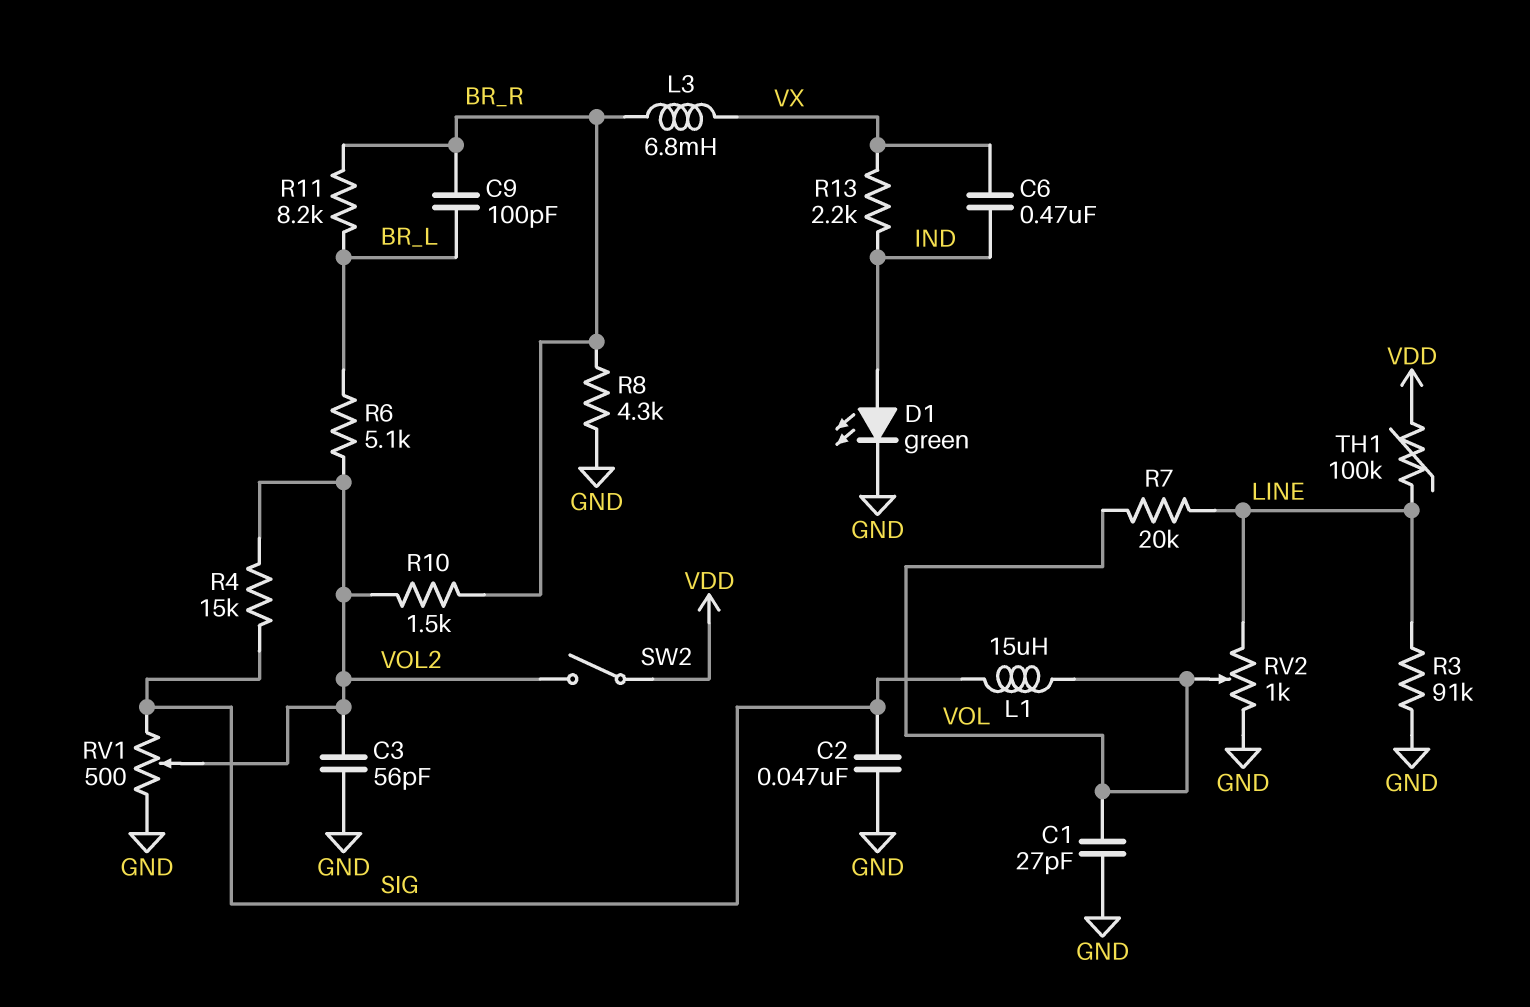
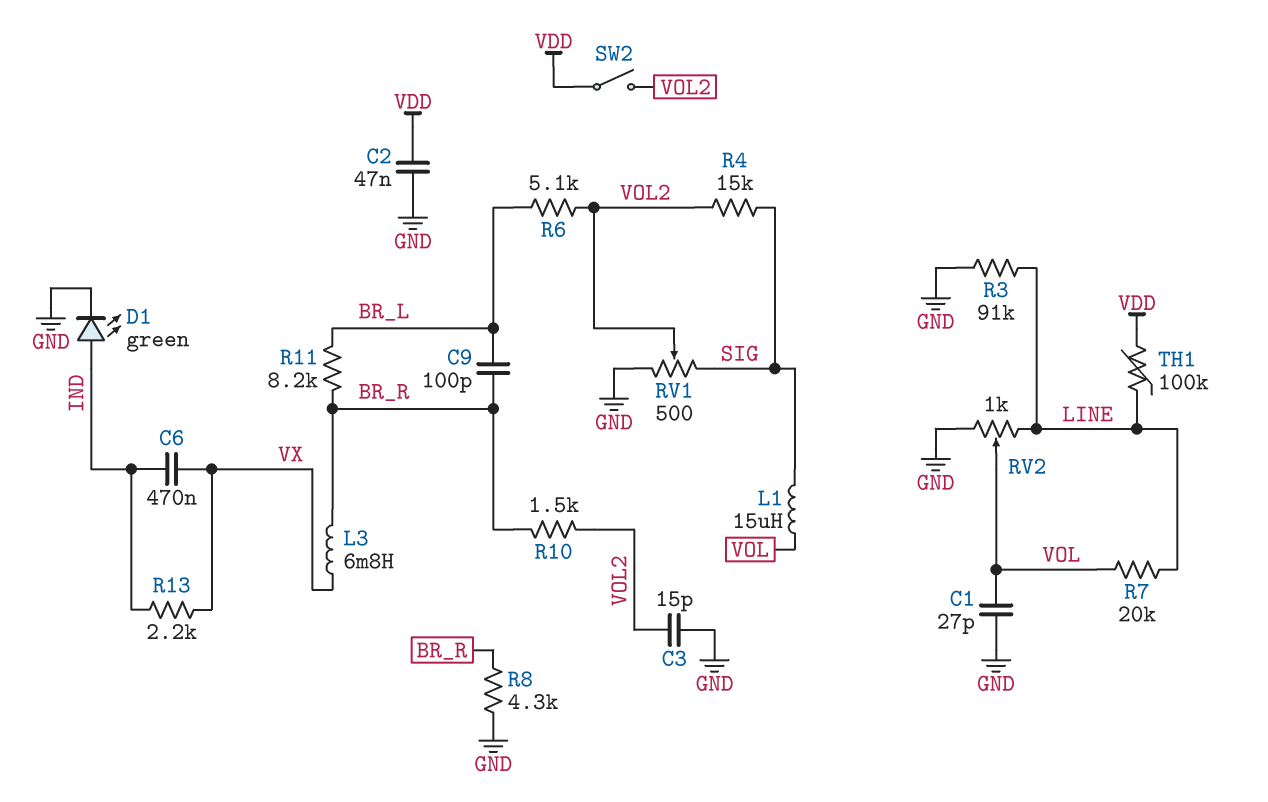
C2: 47nF (GND, SIG) -> 47nF (GND, VDD)
C3: 56pF (GND, VOL2) -> 15pF (GND, VOL2)

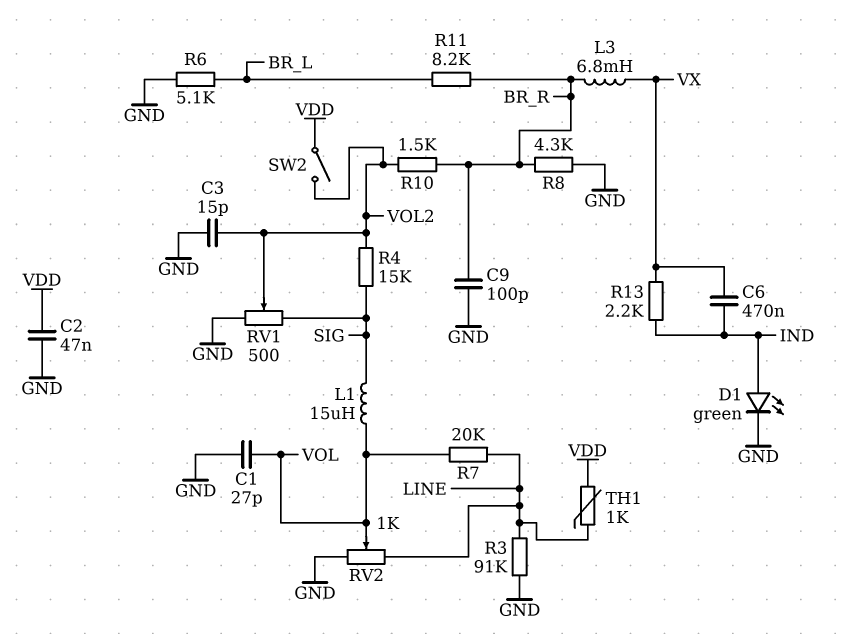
C9: 100pF (BR_L, BR_R) -> 100pF (BR_R, GND)
R6: 5.1k (BR_L, VOL2) -> 5.1k (BR_L, GND)
TH1: 100k (LINE, VDD) -> 1k (LINE, VDD)

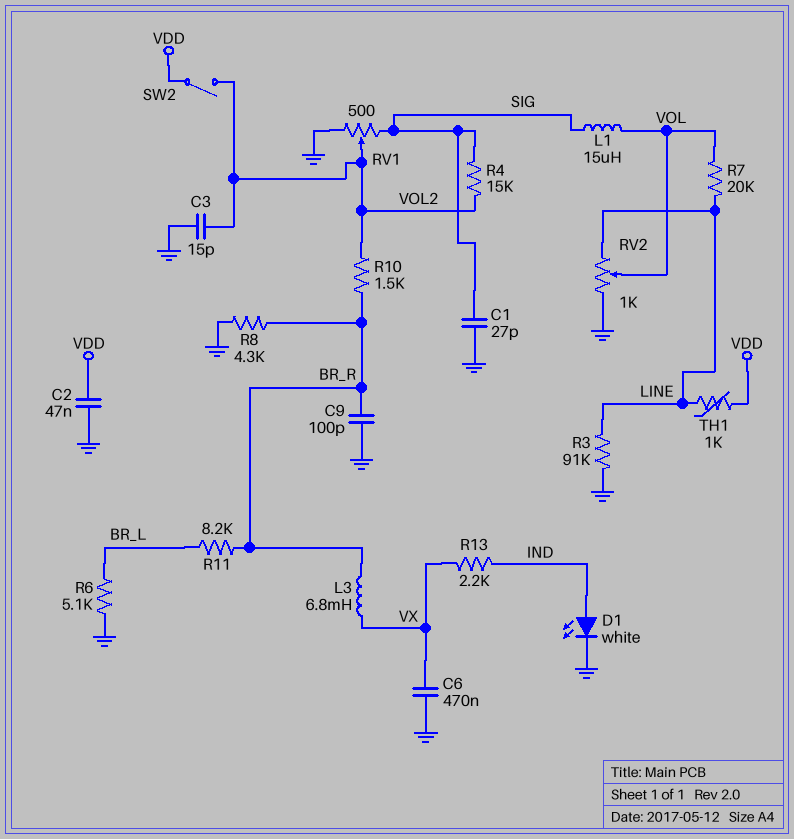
C1: 27pF (GND, VOL) -> 27pF (GND, SIG)
C6: 470nF (IND, VX) -> 470nF (GND, VX)
D1: LED green (A IND, K GND) -> LED white (A IND, K GND)

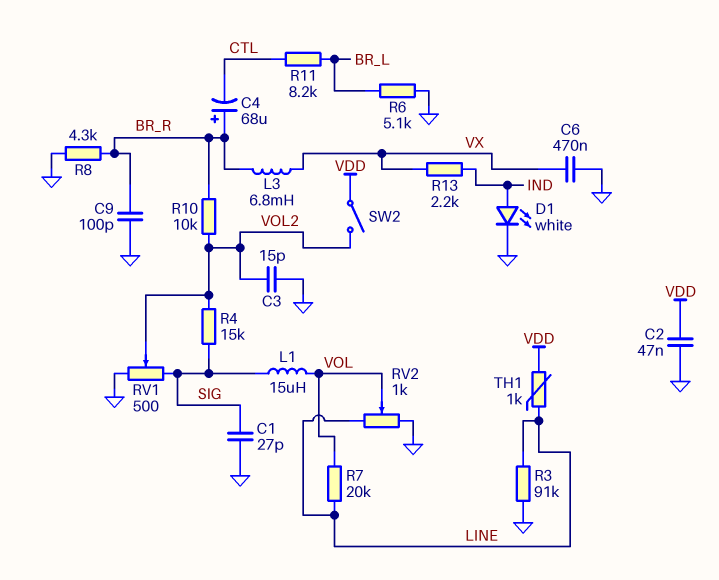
C4: none -> 68uF (plus BR_R, minus CTL)
R10: 1.5k (BR_R, VOL2) -> 10k (BR_R, VOL2)
R11: 8.2k (BR_L, BR_R) -> 8.2k (BR_L, CTL)

